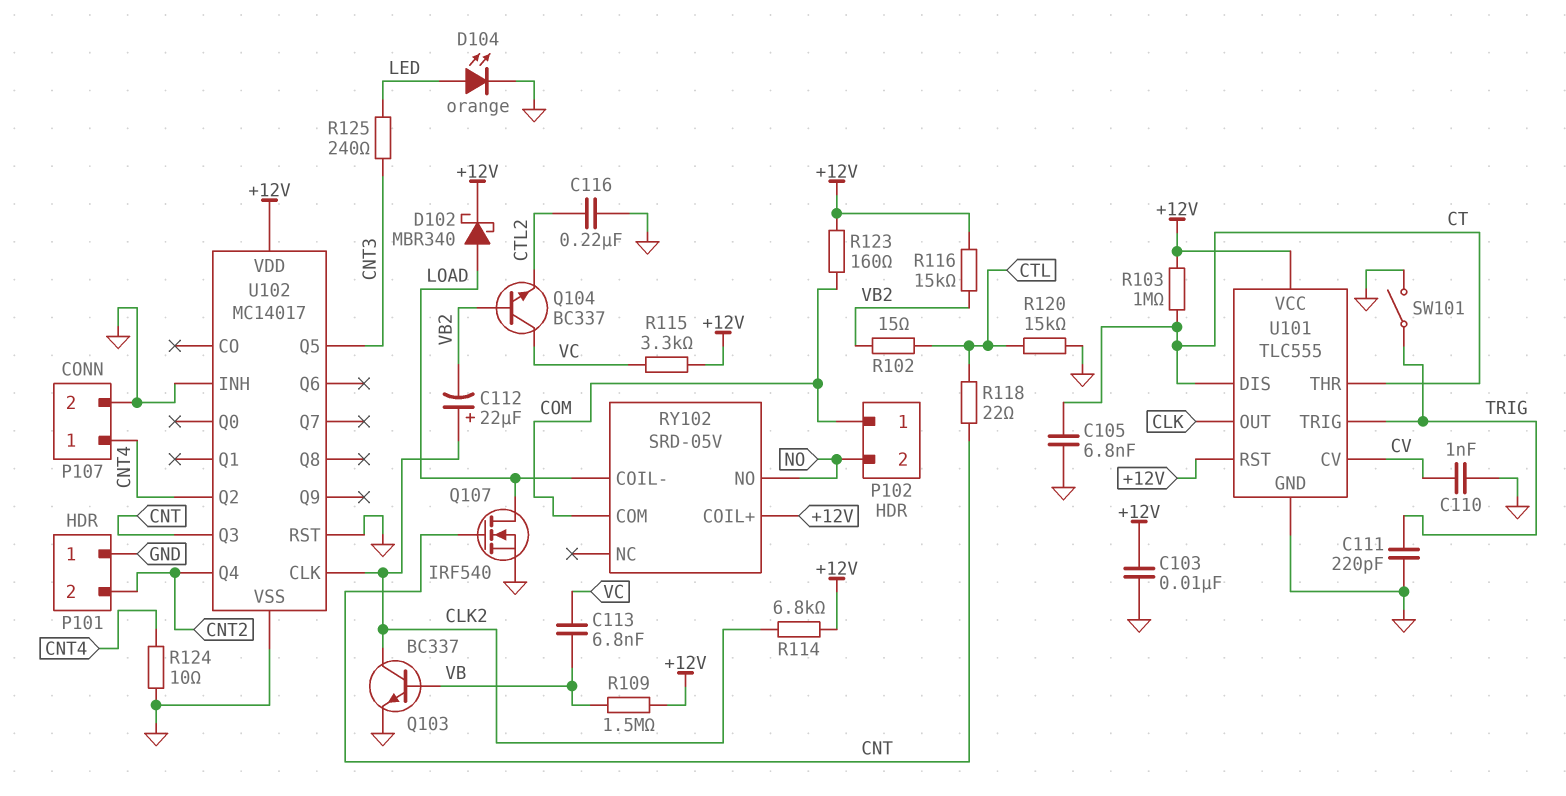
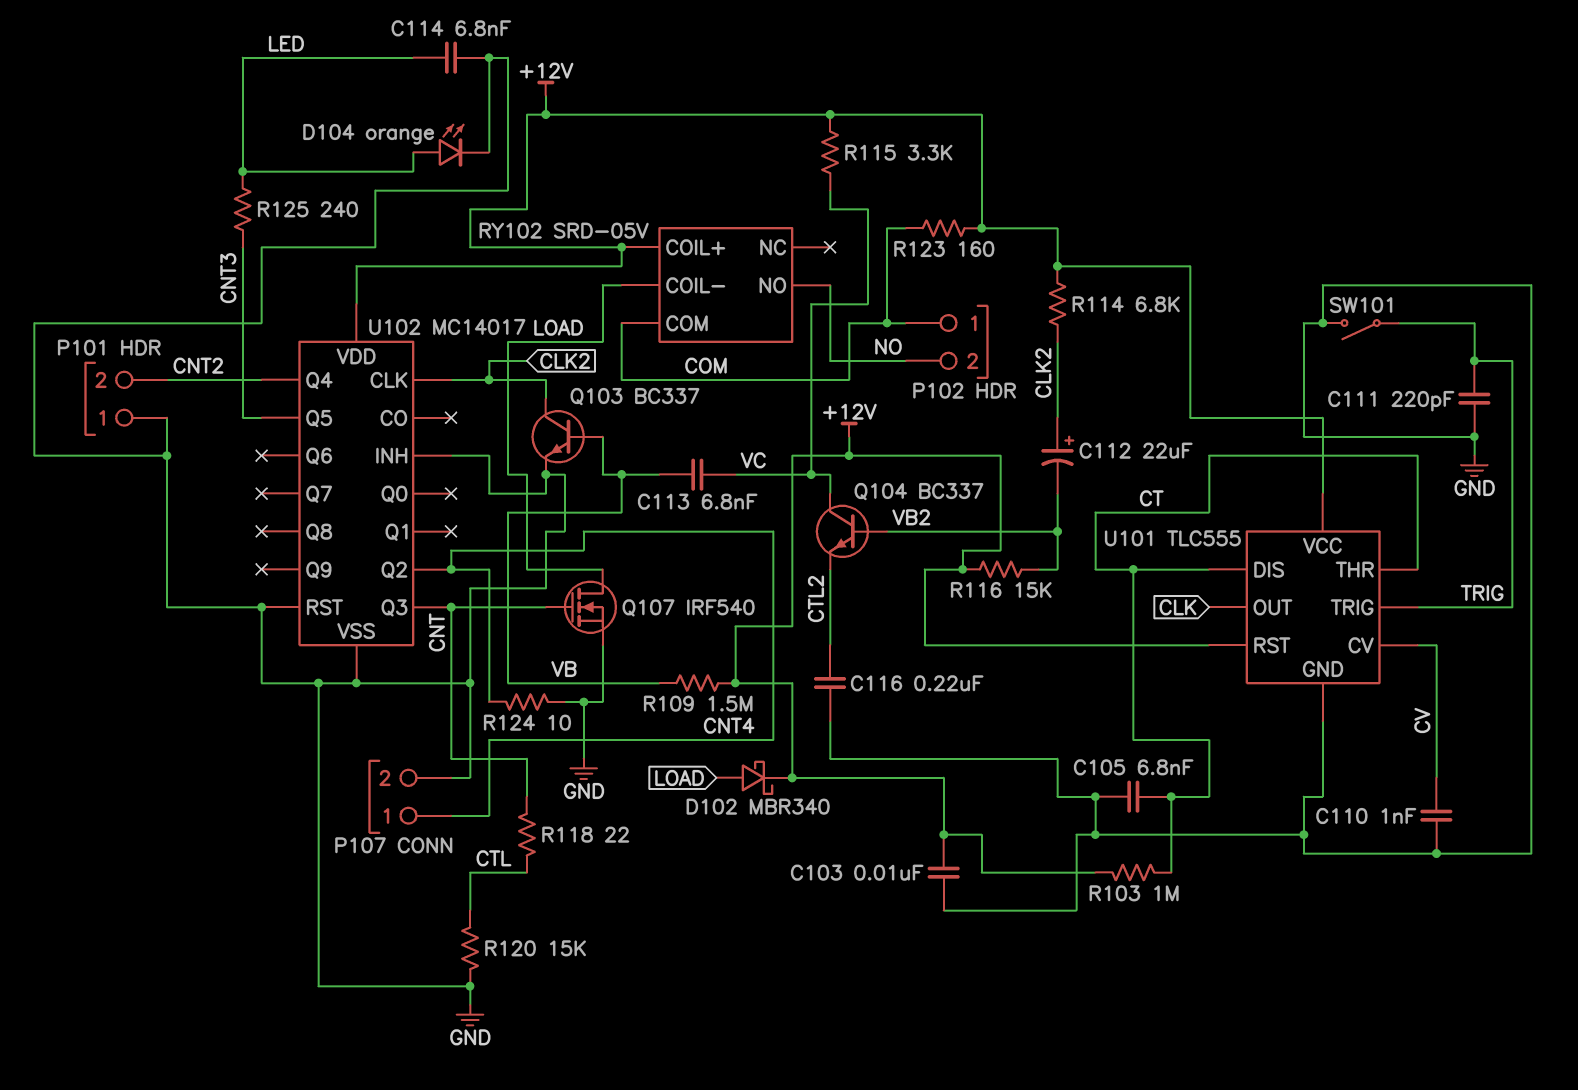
C114: none -> 6.8nF (GND, LED)
R102: 15 (CTL, VB2) -> none

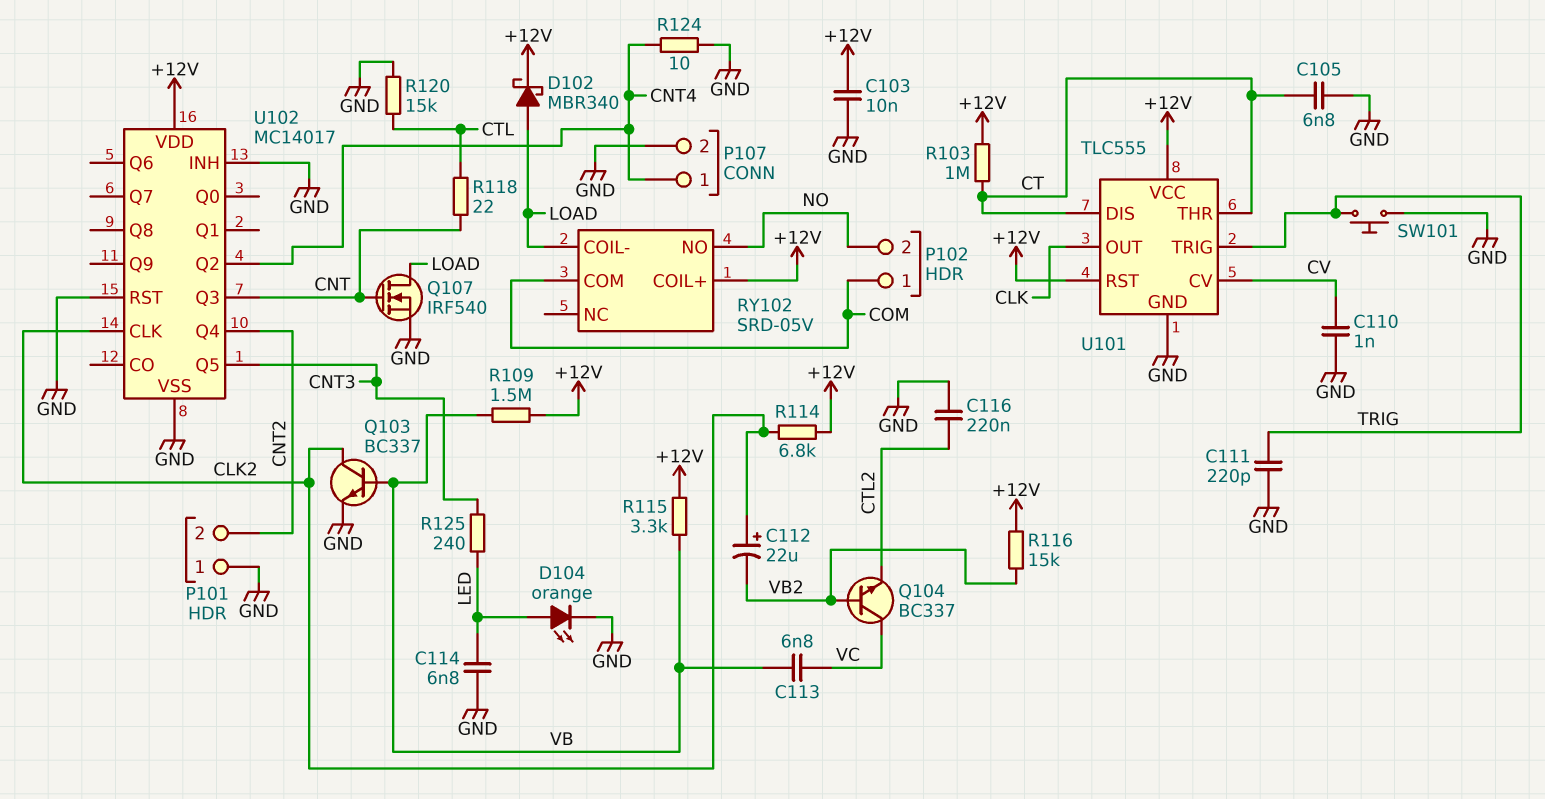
R115: 3.3k (+12V, VC) -> 3.3k (+12V, VB)
R123: 160 (+12V, COM) -> none
SW101: switch (GND, TRIG) -> button (GND, TRIG)

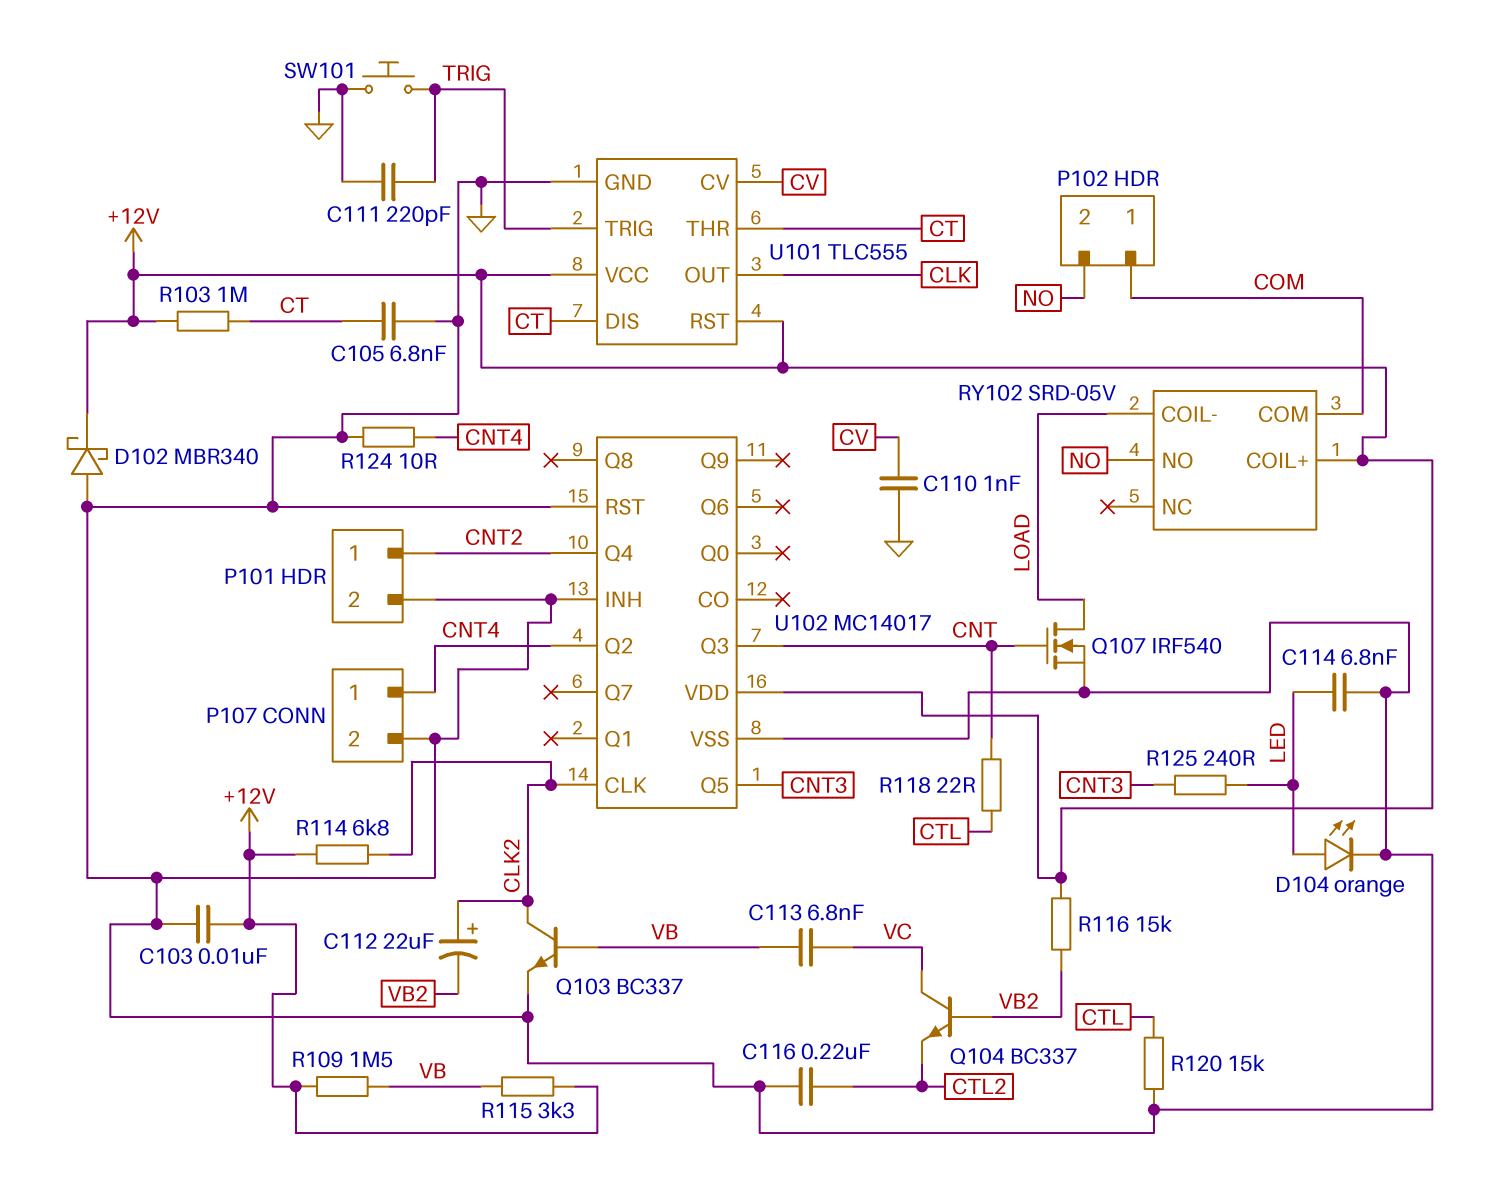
D102: schottky MBR340 (A LOAD, K +12V) -> schottky MBR340 (A GND, K +12V)
P101 pin 1: GND -> CNT2
P101 pin 2: CNT2 -> GND

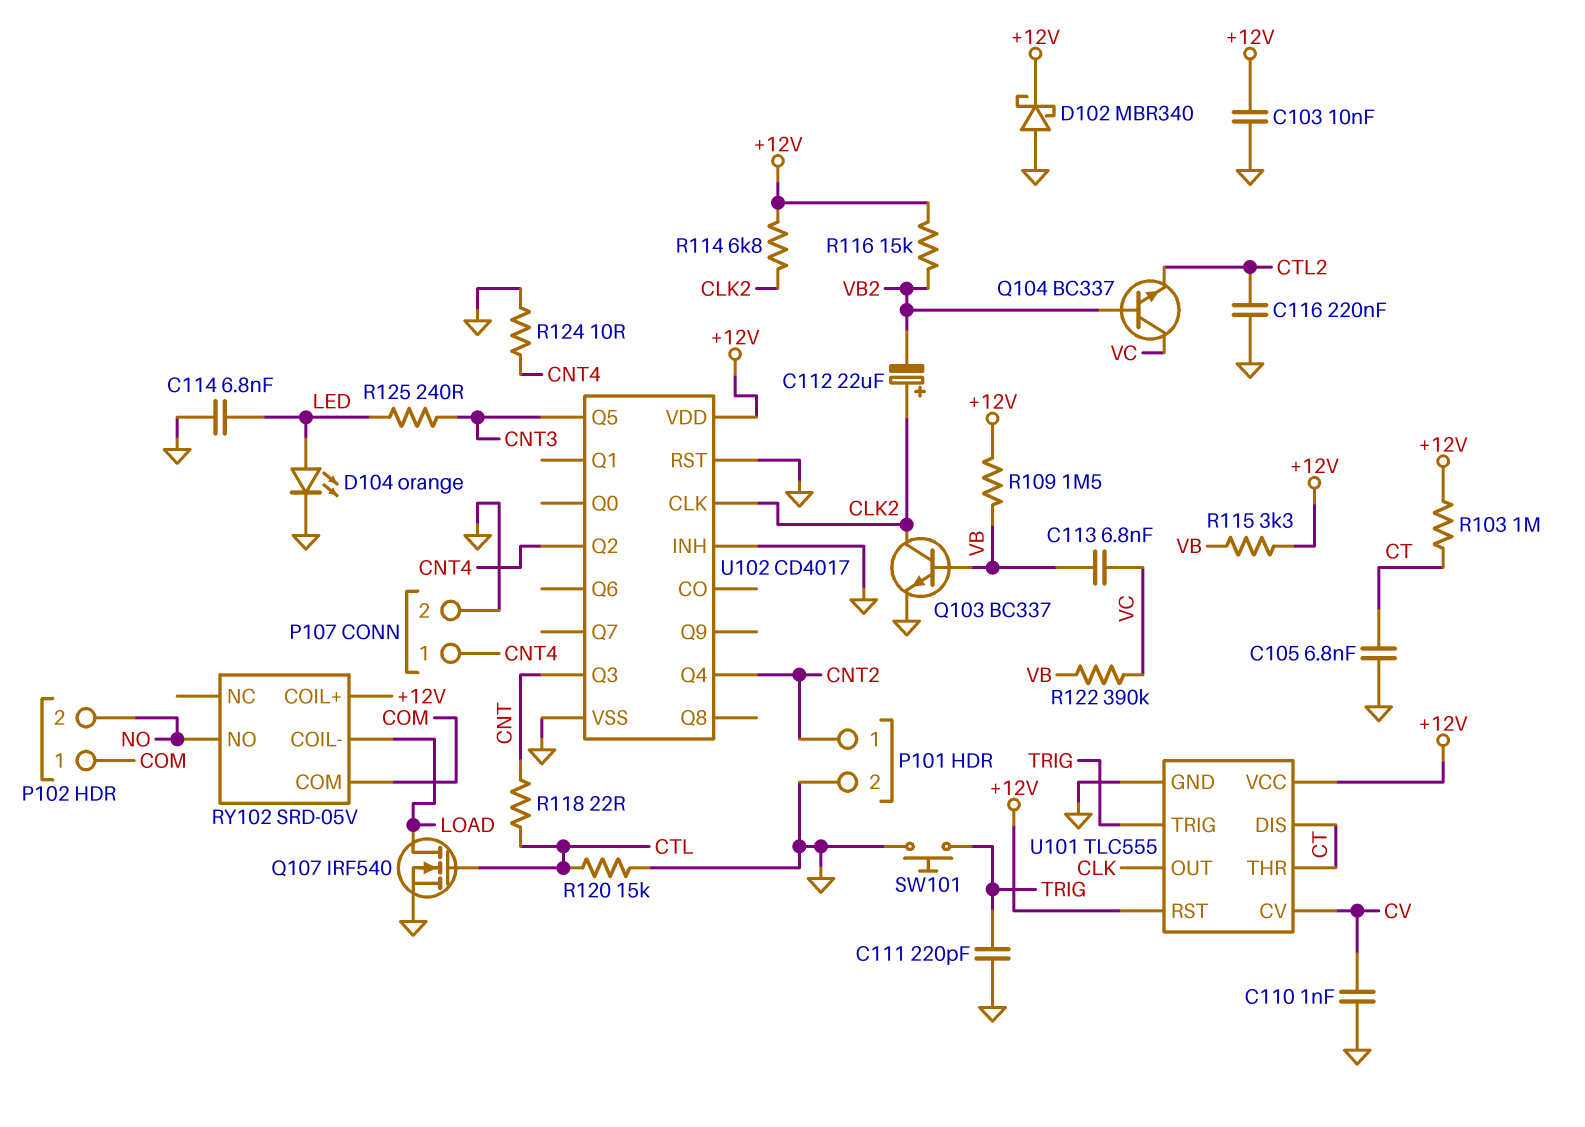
Q107: NMOS IRF540 (G CNT, D LOAD, S GND) -> NMOS IRF540 (G CTL, D LOAD, S GND)
R122: none -> 390k (VB, VC)
U102: MC14017 -> CD4017

